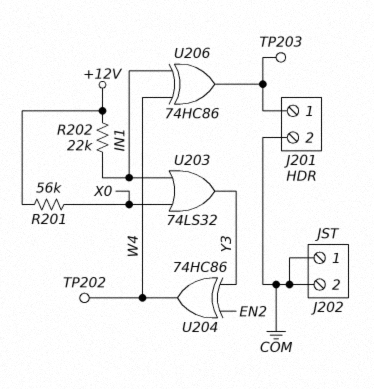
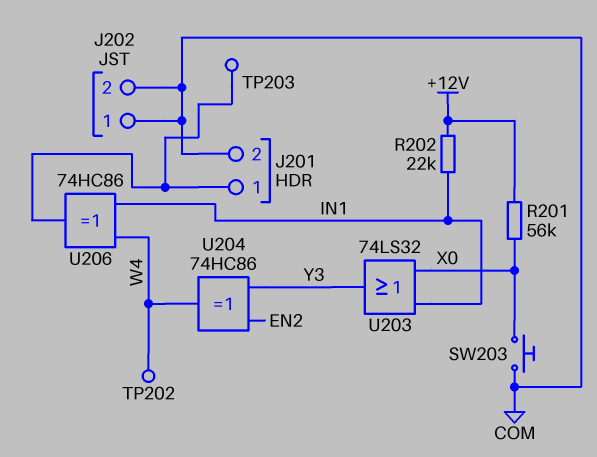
SW203: none -> button (COM, X0)

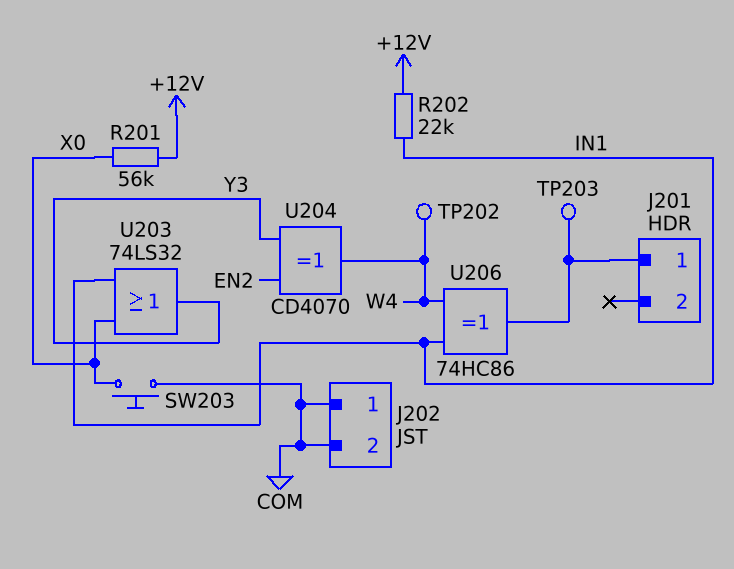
J201 pin 2: COM -> none
U204: XOR 74HC86 (in EN2, in Y3, out W4) -> XOR CD4070 (in EN2, in Y3, out W4)

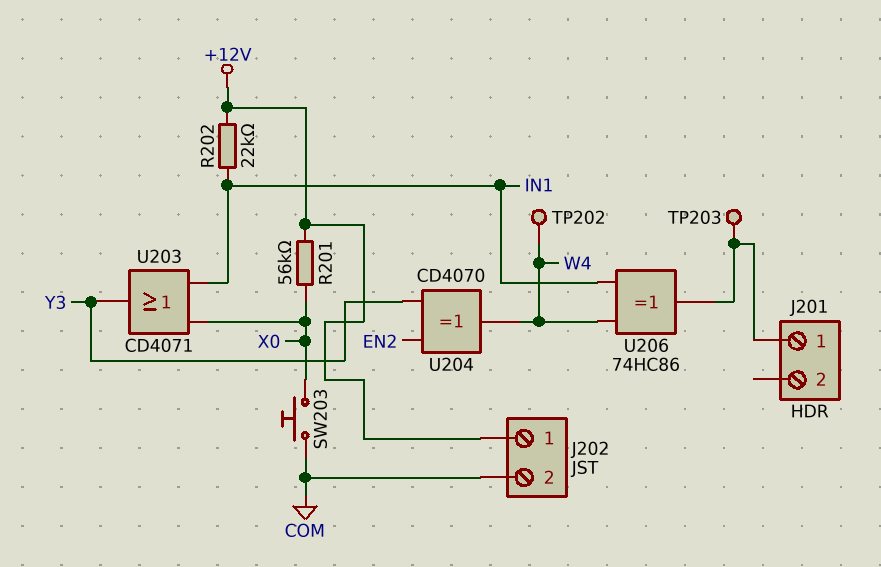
J202 pin 1: COM -> +12V
U203: OR 74LS32 (in IN1, in X0, out Y3) -> OR CD4071 (in IN1, in X0, out Y3)

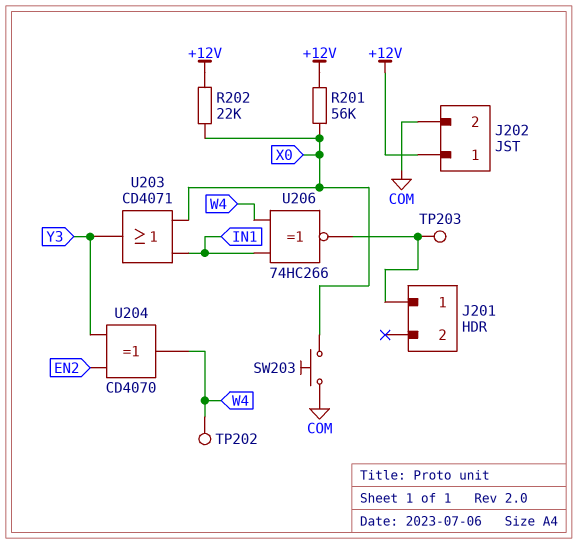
R202: 22k (+12V, IN1) -> 22k (+12V, X0)
U206: XOR 74HC86 (in IN1, in W4, out J201/1) -> XNOR 74HC266 (in IN1, in W4, out J201/1)

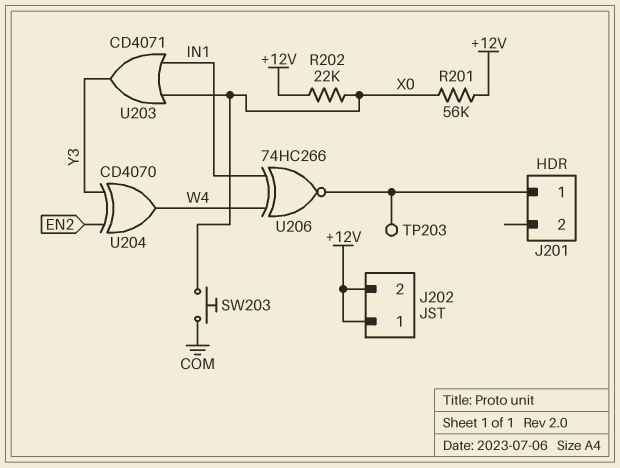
J202 pin 2: COM -> +12V
TP202: test point (W4) -> none

